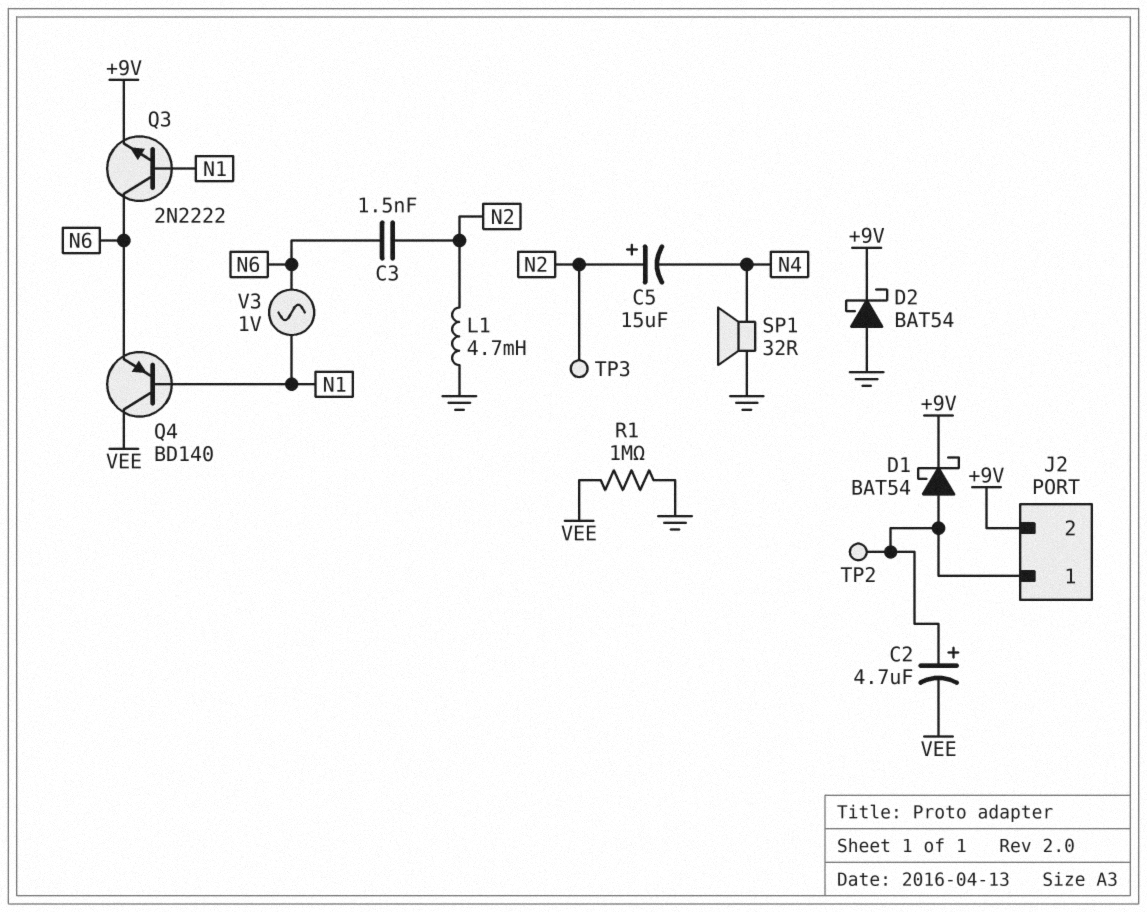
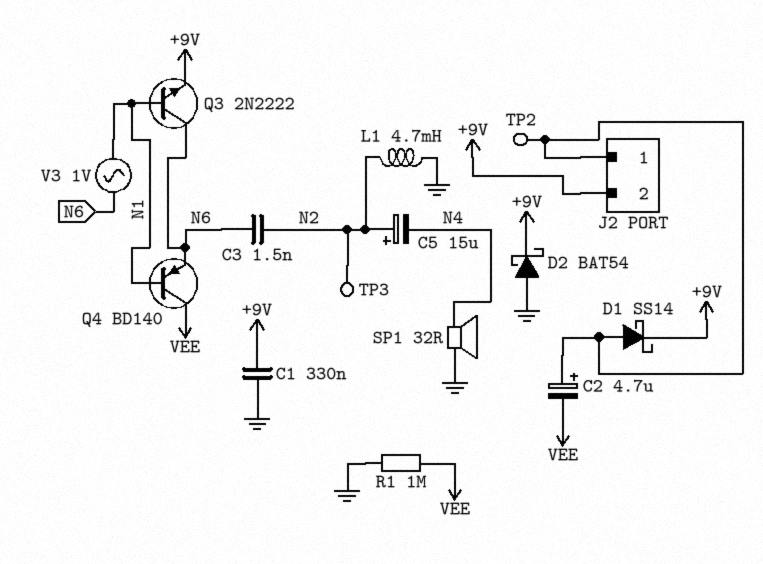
C1: none -> 330nF (+9V, GND)
D1: schottky BAT54 (A J2/1, K +9V) -> schottky SS14 (A J2/1, K +9V)

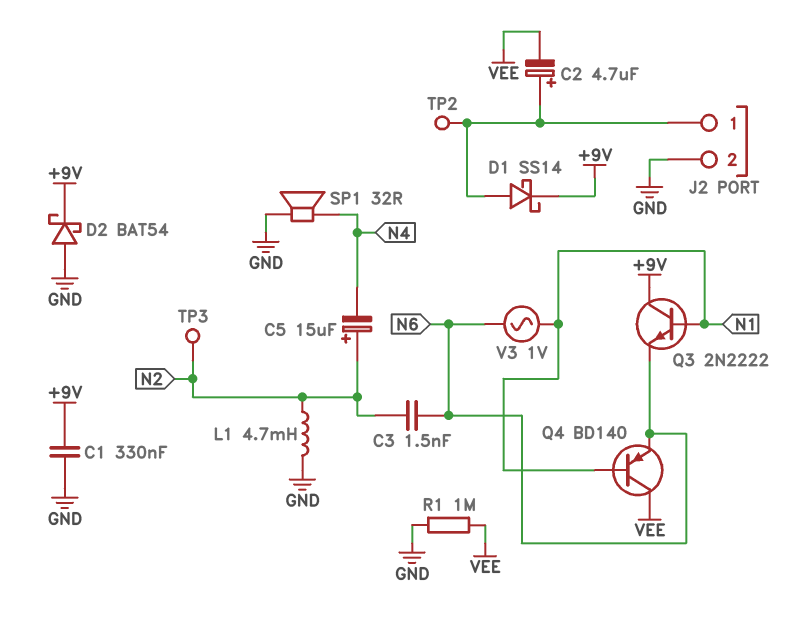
J2 pin 2: +9V -> GND
Q3: NPN 2N2222 (B N1, C N6, E +9V) -> NPN 2N2222 (B N1, C +9V, E N6)

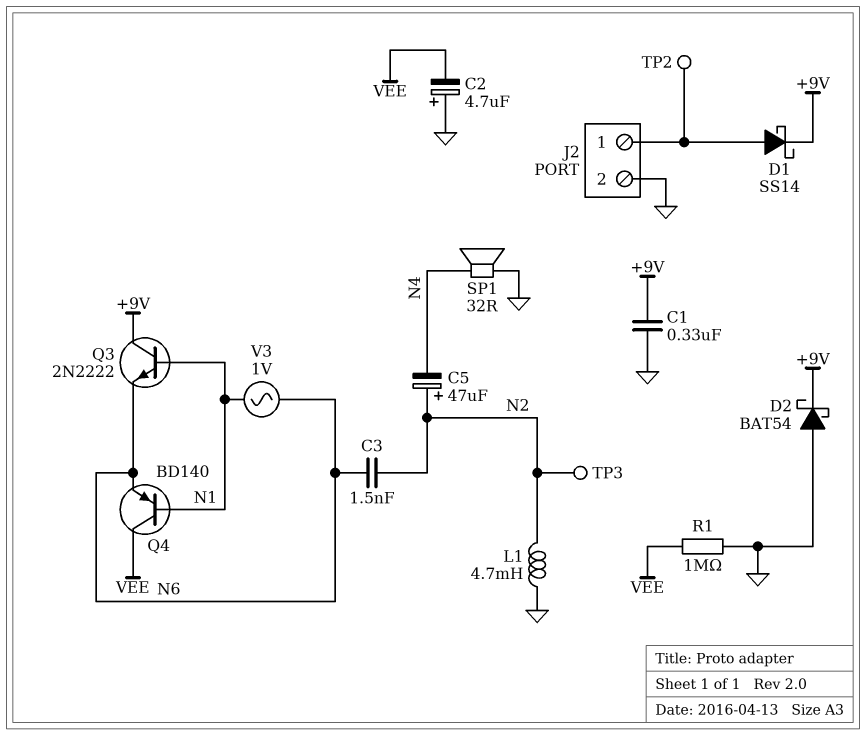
C2: 4.7uF (plus J2/1, minus VEE) -> 4.7uF (plus GND, minus VEE)
C5: 15uF (plus N2, minus N4) -> 47uF (plus N2, minus N4)

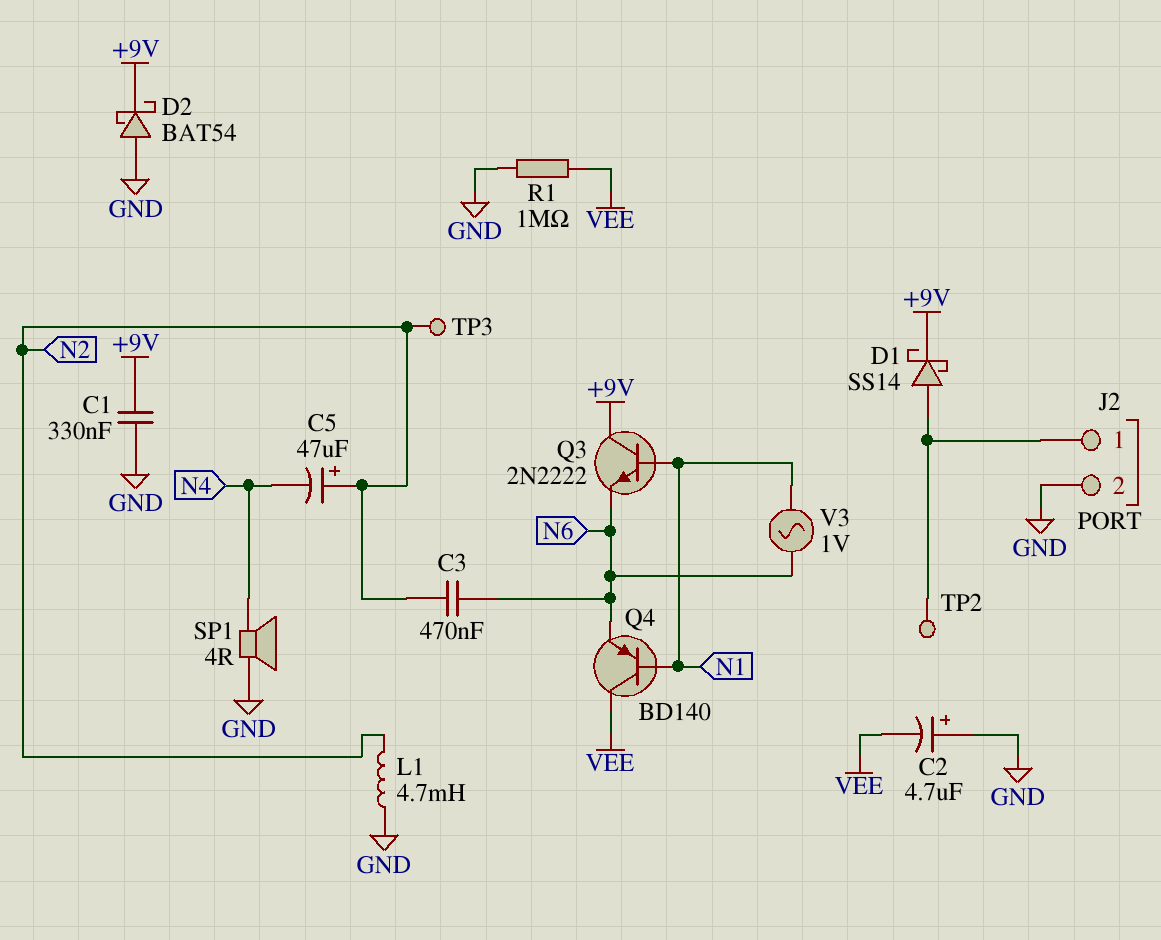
C3: 1.5nF (N2, N6) -> 470nF (N2, N6)
SP1: speaker 32R (GND, N4) -> speaker 4R (GND, N4)

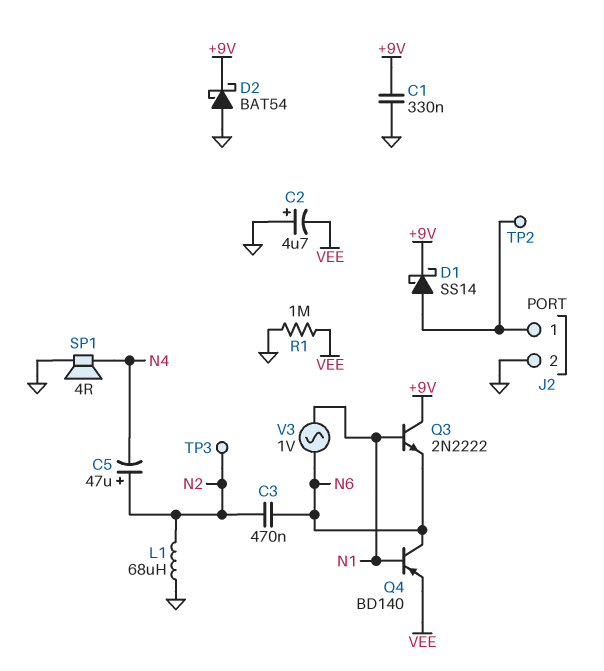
L1: 4.7mH (GND, N2) -> 68uH (GND, N2)
Q4: PNP BD140 (B N1, C VEE, E N6) -> PNP BD140 (B N1, C N6, E VEE)

